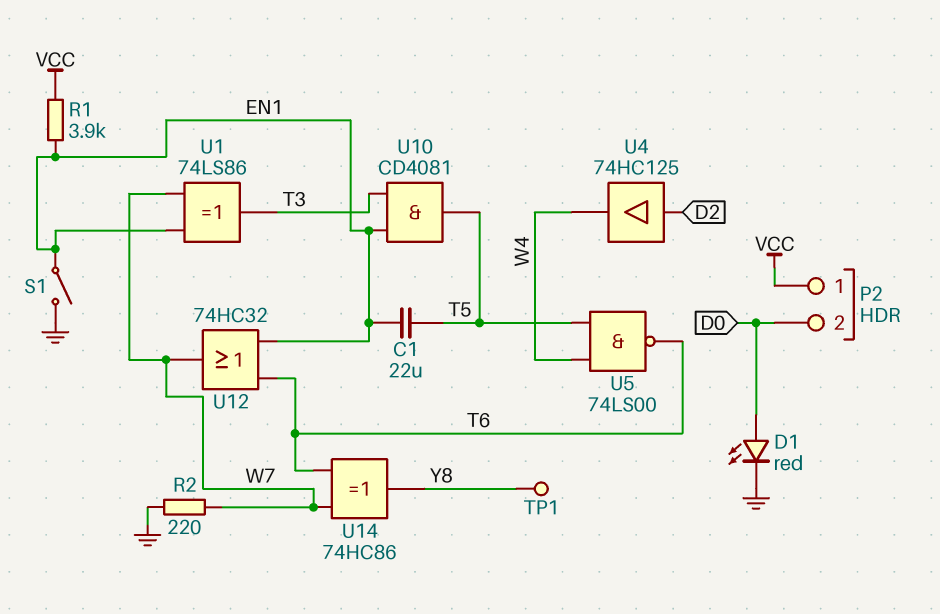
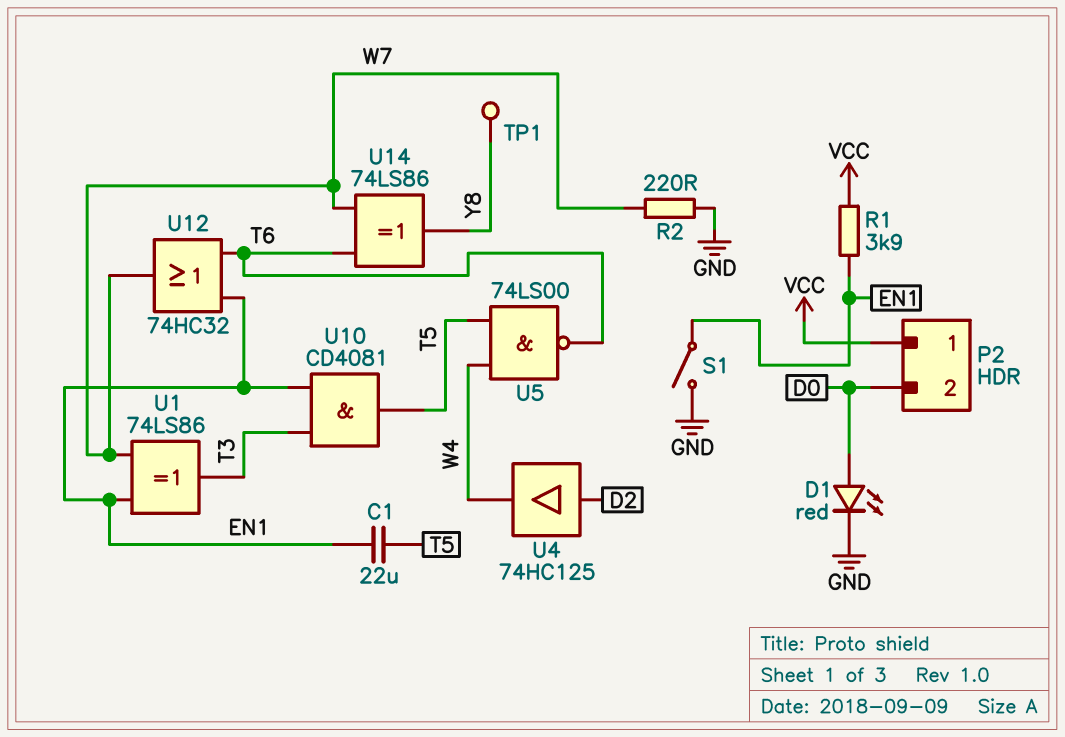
U14: XOR 74HC86 (in T6, in W7, out Y8) -> XOR 74LS86 (in T6, in W7, out Y8)

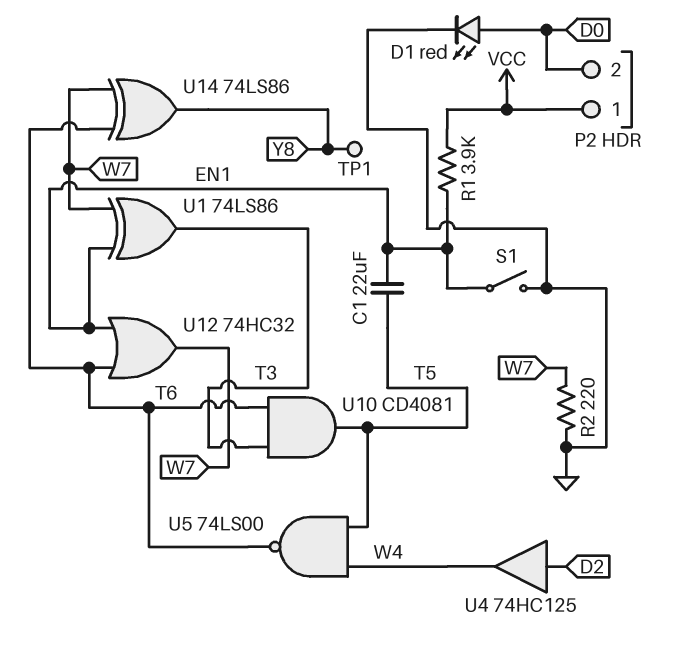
U10: AND CD4081 (in EN1, in T3, out T5) -> AND CD4081 (in T3, in T6, out T5)

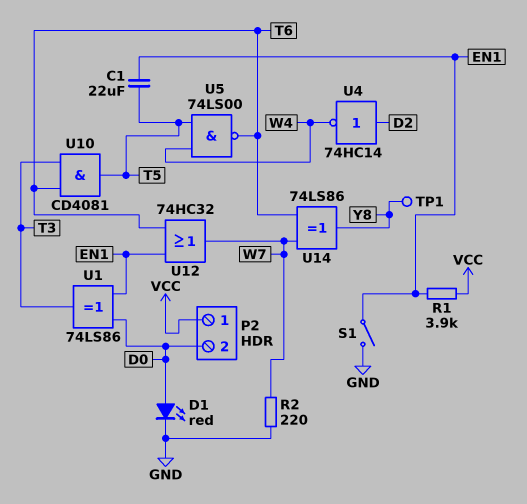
U1: XOR 74LS86 (in EN1, in W7, out T3) -> XOR 74LS86 (in D0, in EN1, out T3)
U4: buffer 74HC125 (in D2, out W4) -> NOT 74HC14 (in D2, out W4)

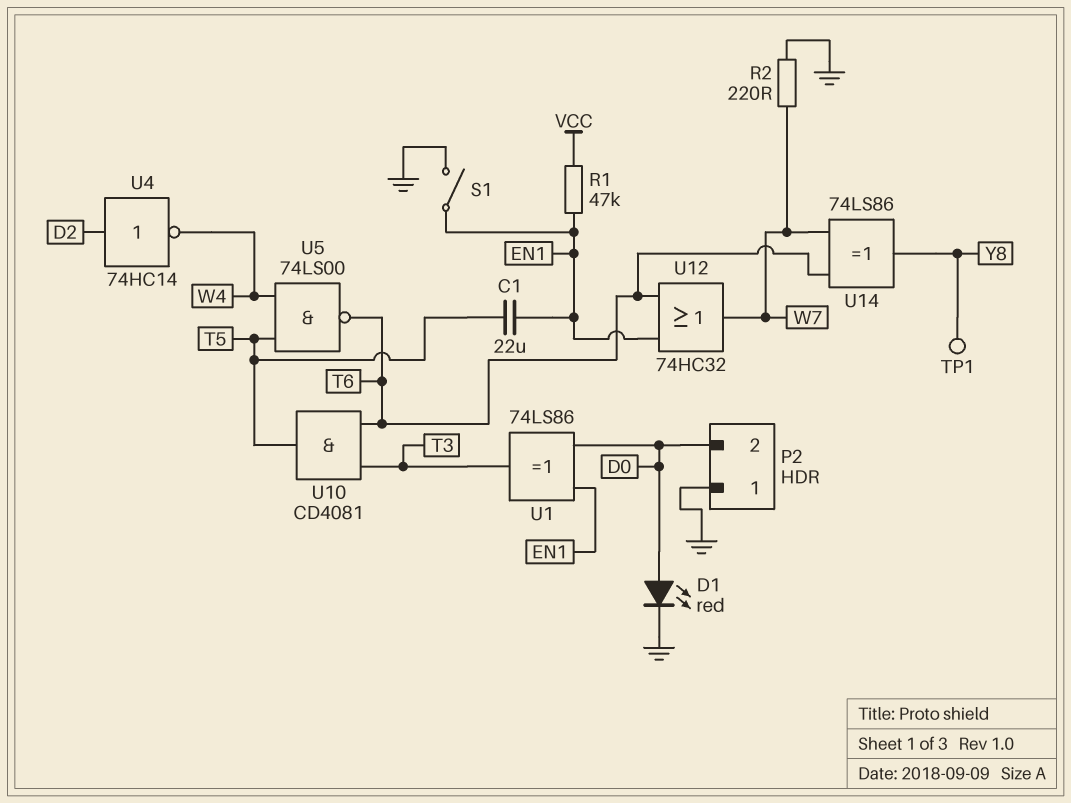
P2 pin 1: VCC -> GND
R1: 3.9k (EN1, VCC) -> 47k (EN1, VCC)

